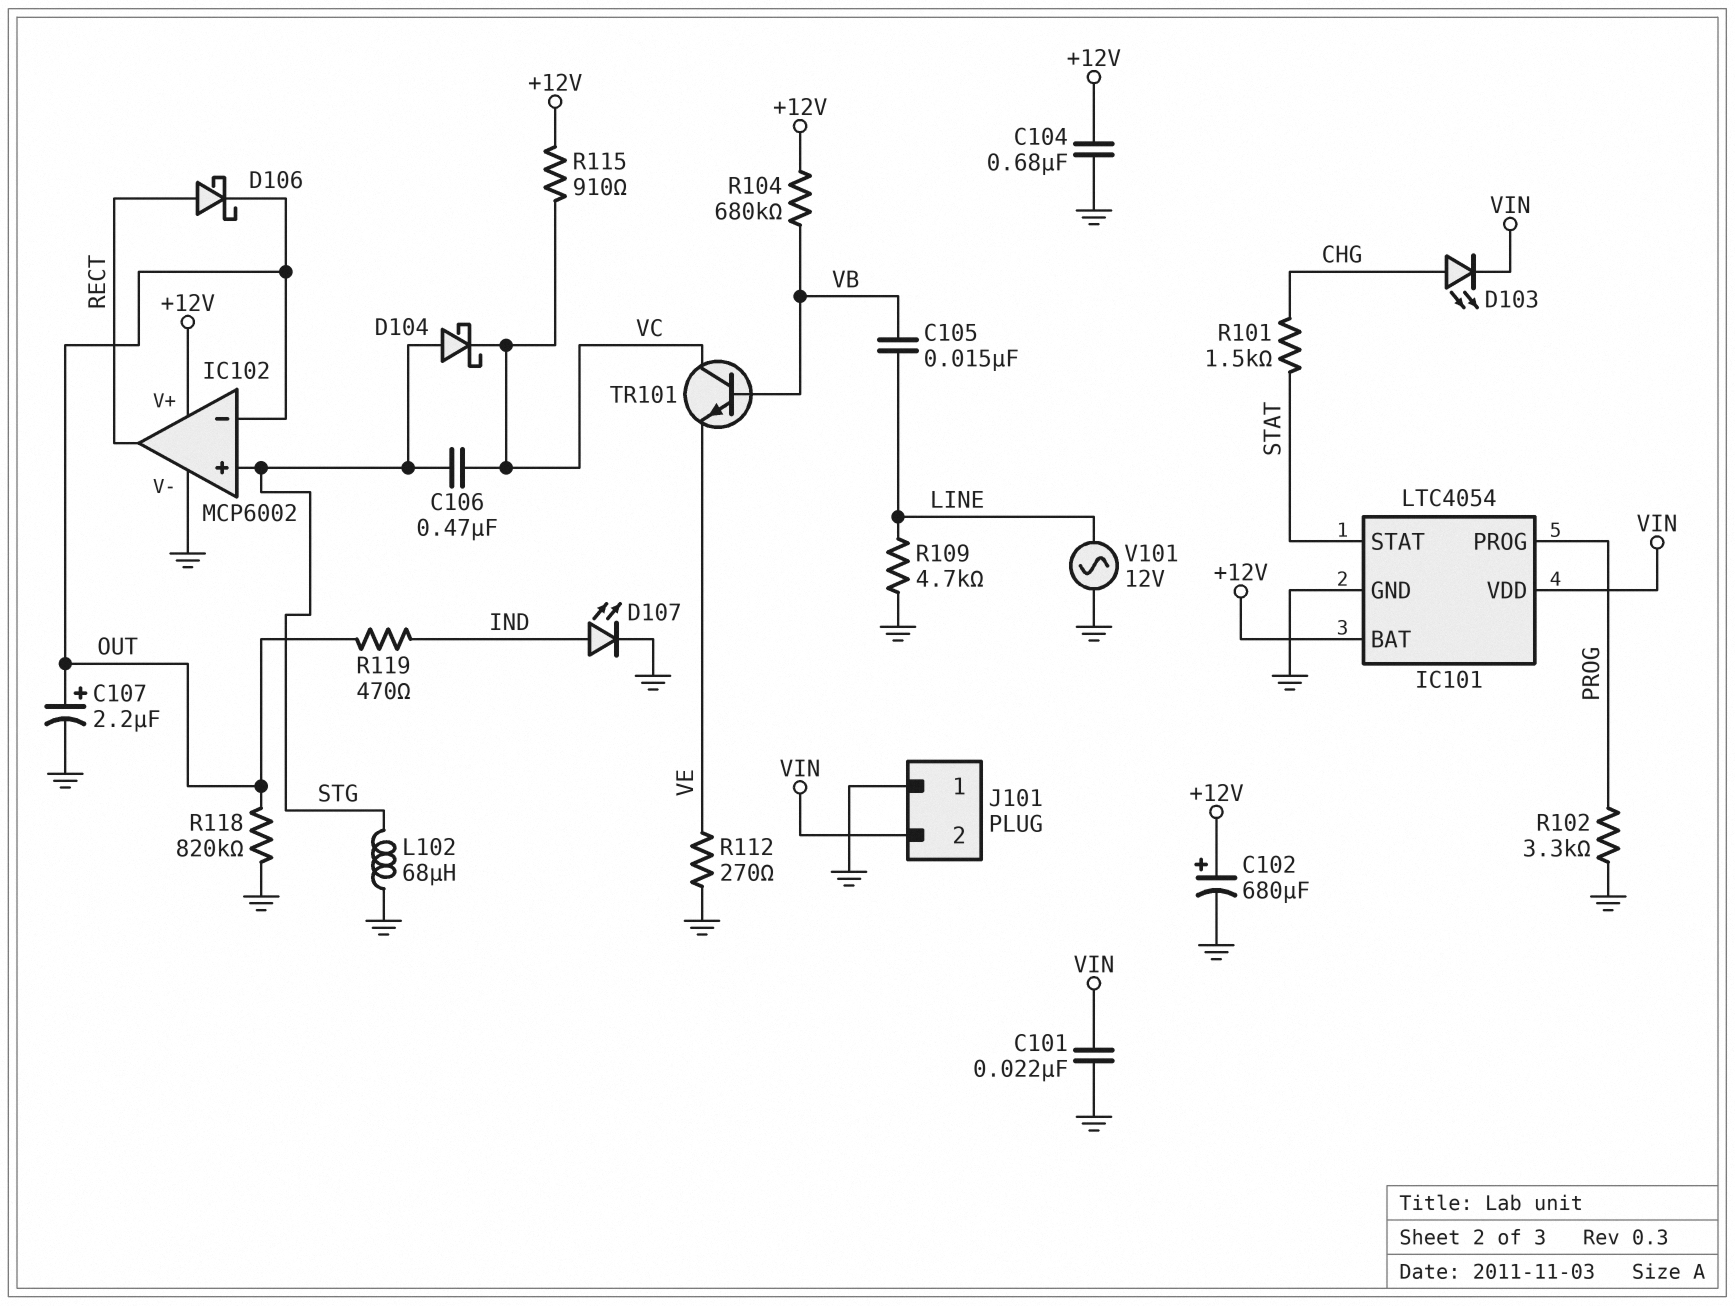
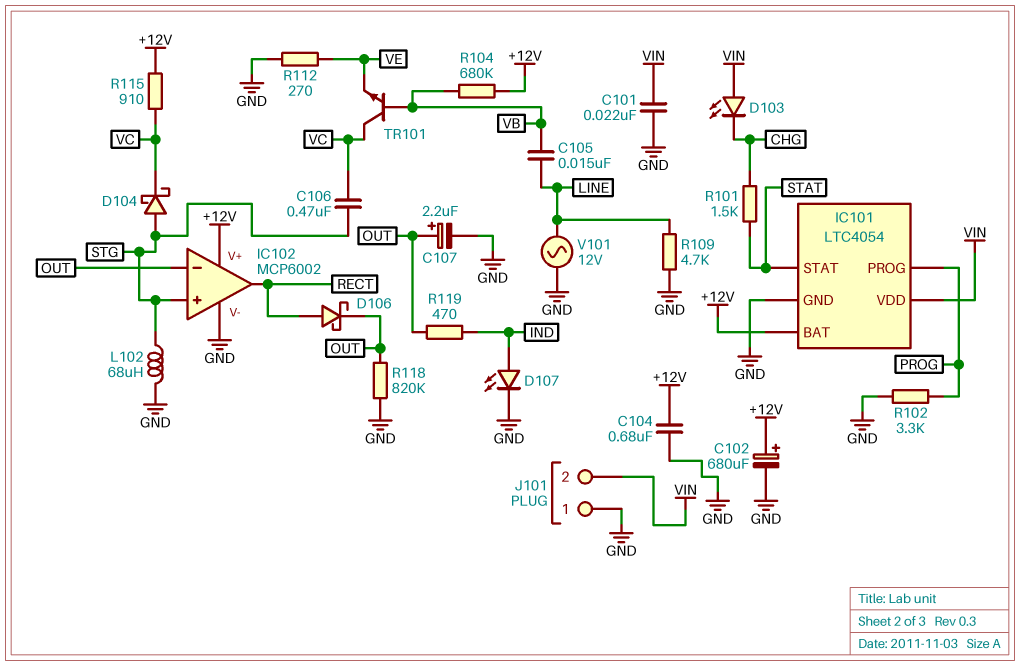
D103: LED (A CHG, K VIN) -> LED (A VIN, K CHG)

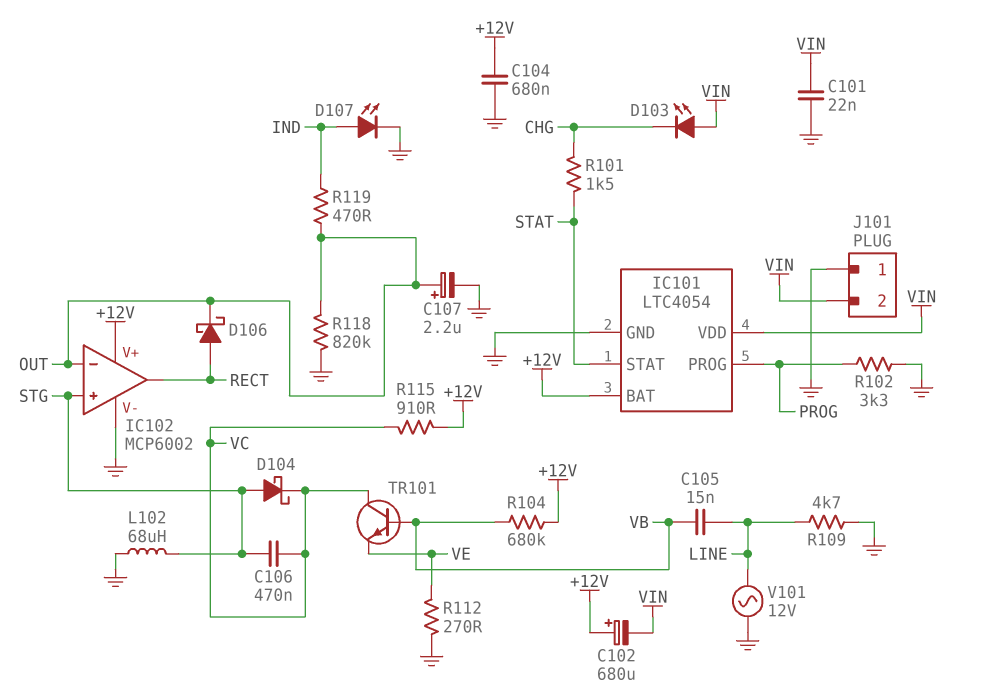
C102: 680uF (plus +12V, minus GND) -> 680uF (plus +12V, minus VIN)

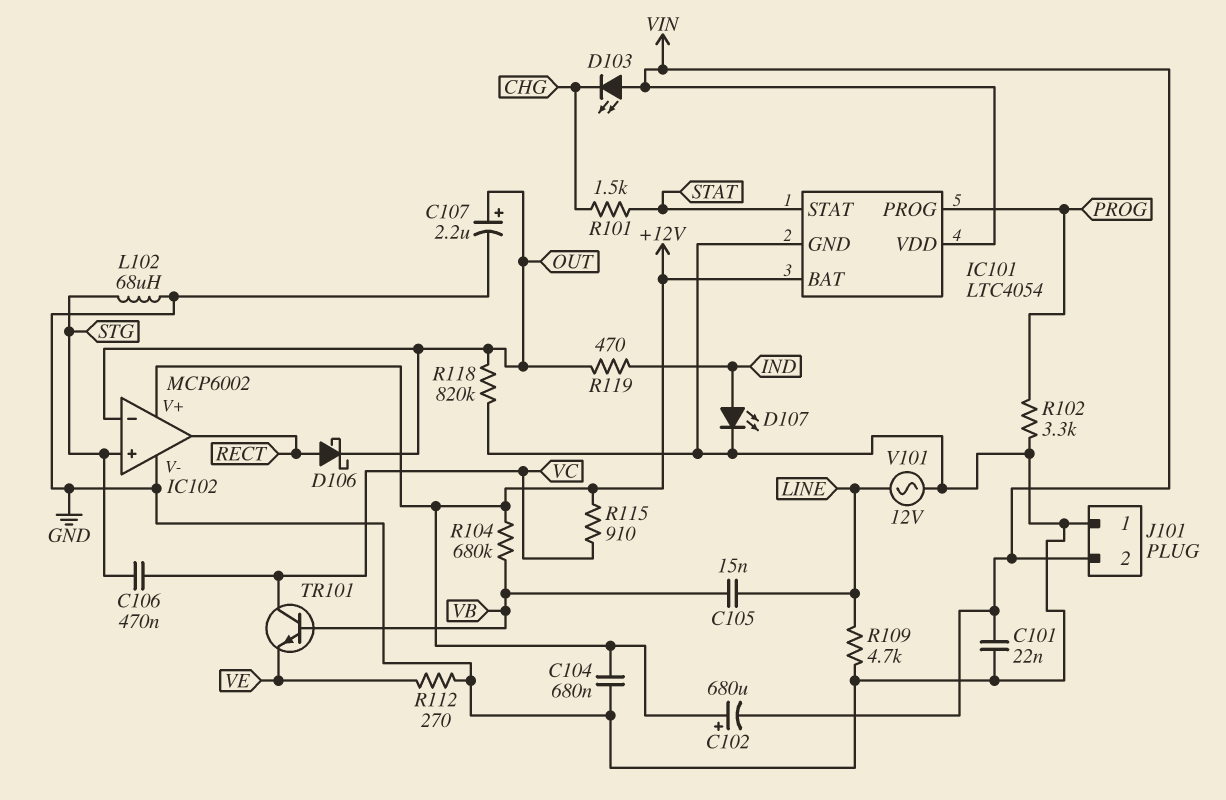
D104: schottky (A STG, K VC) -> none

